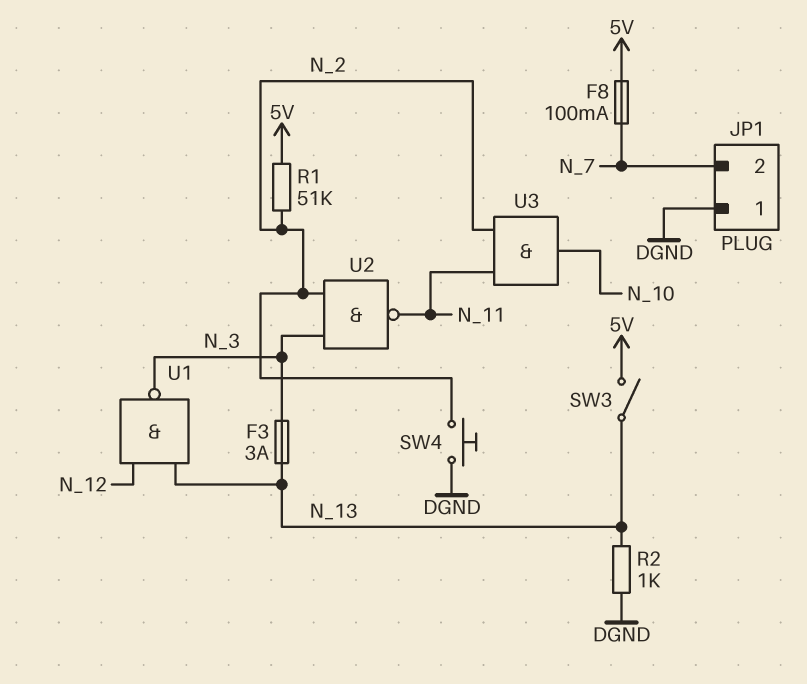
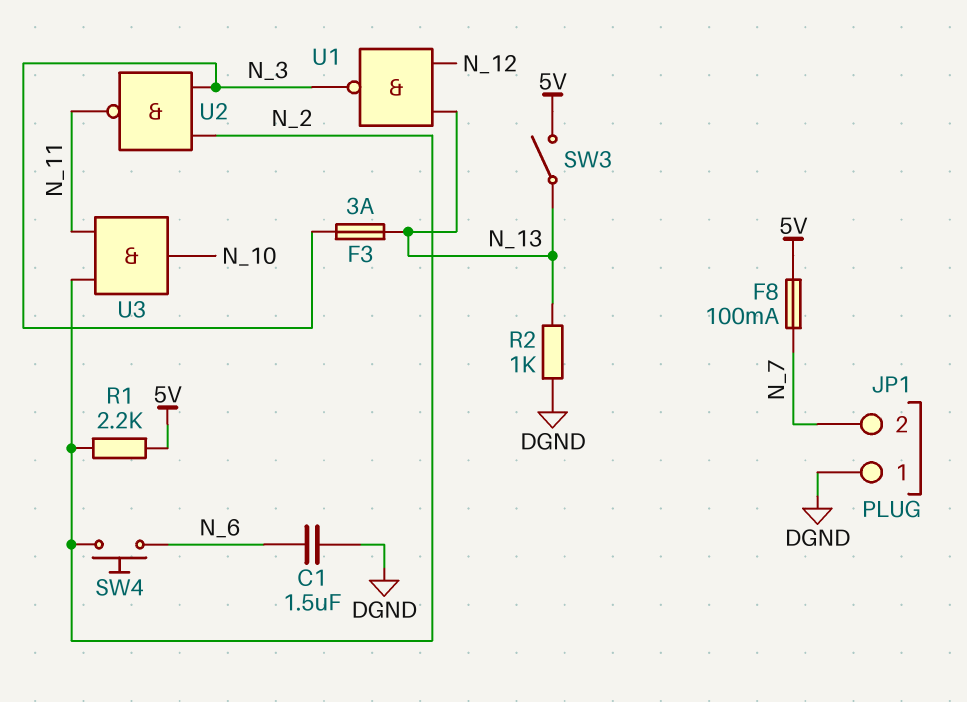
C1: none -> 1.5uF (DGND, N_6)
R1: 51k (5V, N_2) -> 2.2k (5V, N_2)
SW4: button (DGND, N_2) -> button (N_2, N_6)

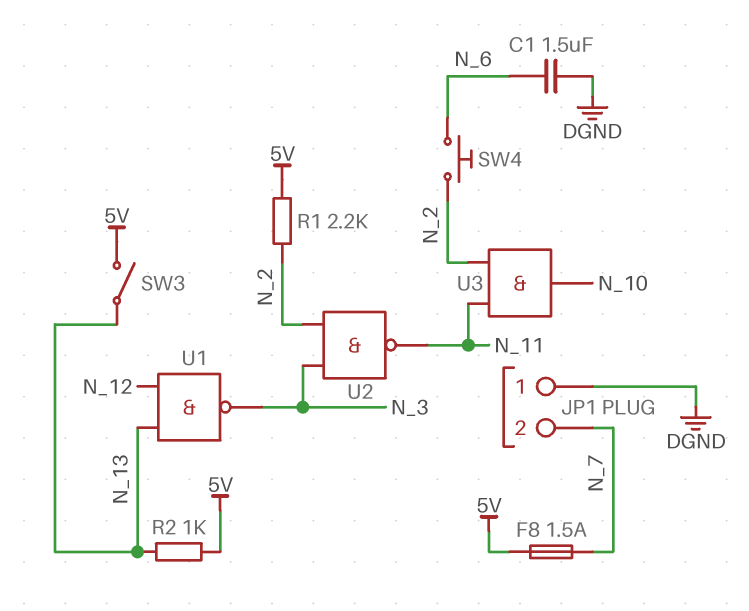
F3: 3A (N_3, N_13) -> none
F8: 100mA (5V, N_7) -> 1.5A (5V, N_7)
R2: 1k (DGND, N_13) -> 1k (5V, N_13)

